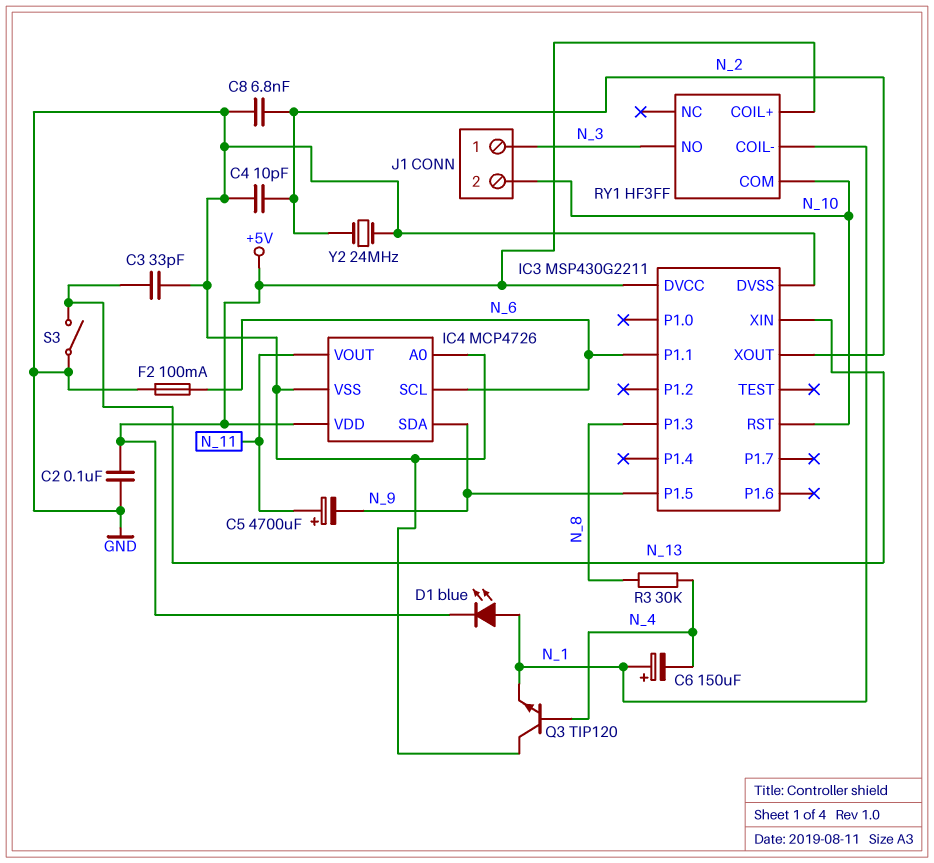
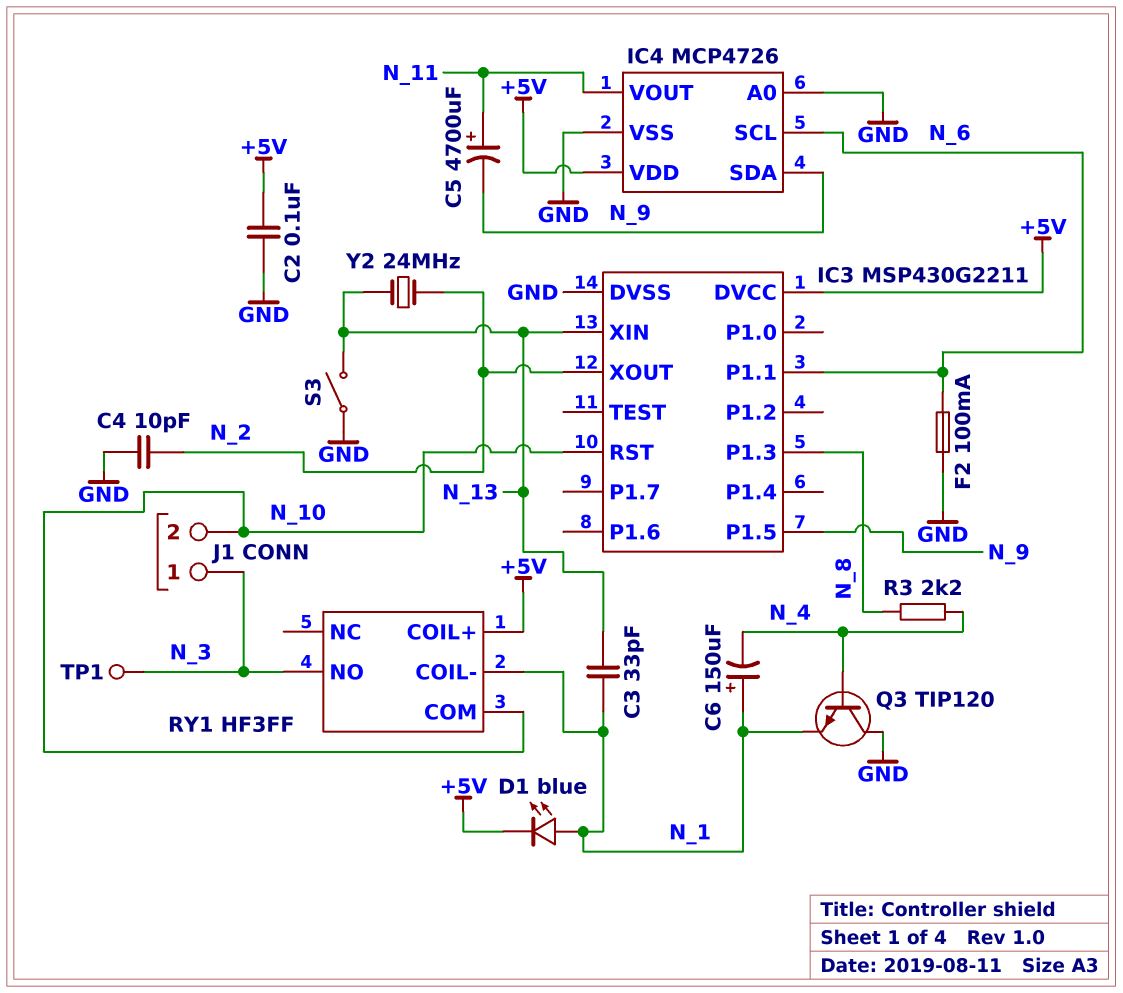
C3: 33pF (GND, N_13) -> 33pF (N_1, N_13)
C8: 6.8nF (GND, N_2) -> none
R3: 30k (N_4, N_8) -> 2.2k (N_4, N_8)
TP1: none -> test point (N_3)
Y2: 24MHz (GND, N_2) -> 24MHz (N_2, N_13)

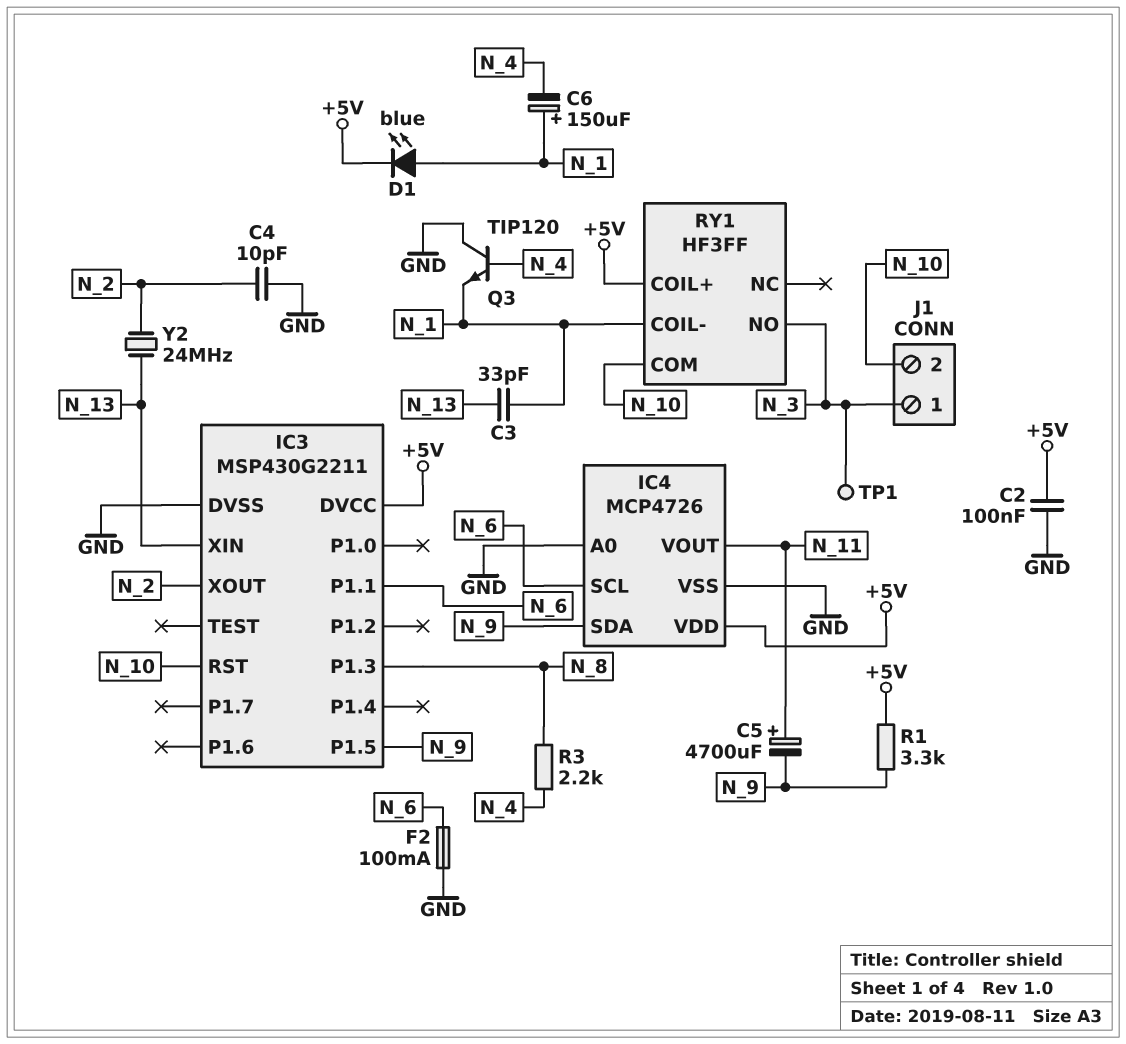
R1: none -> 3.3k (+5V, N_9)
S3: switch (GND, N_13) -> none

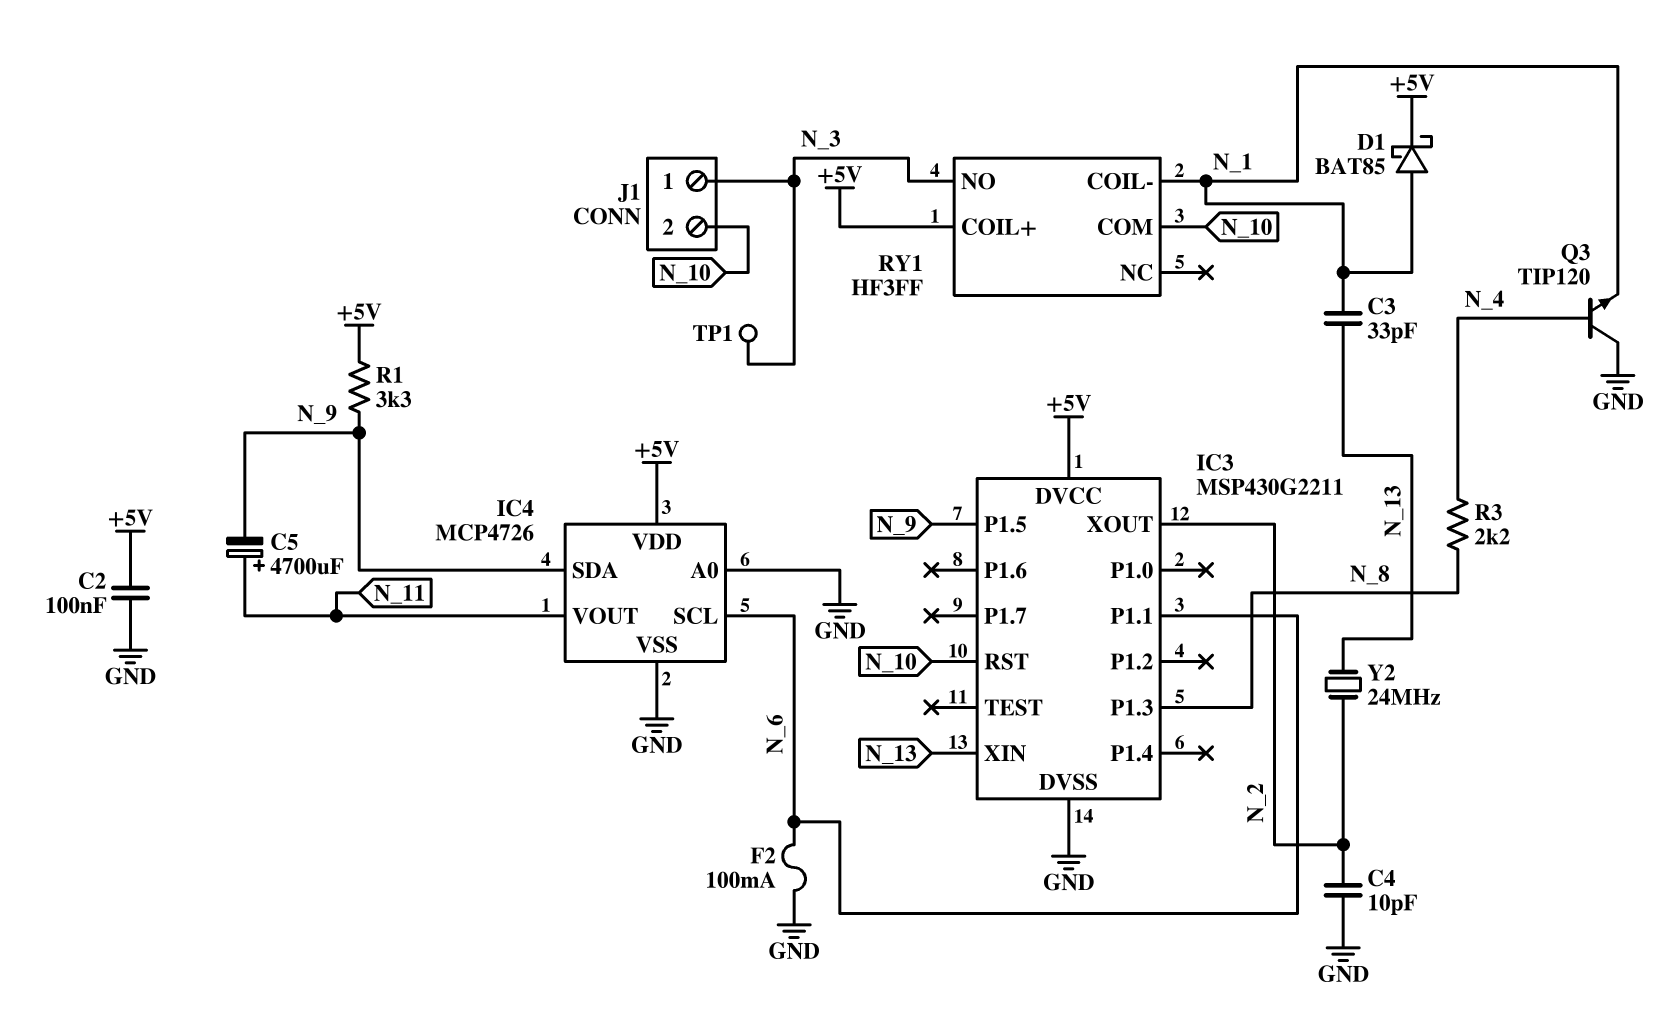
C6: 150uF (plus N_1, minus N_4) -> none
D1: LED blue (A N_1, K +5V) -> schottky BAT85 (A N_1, K +5V)

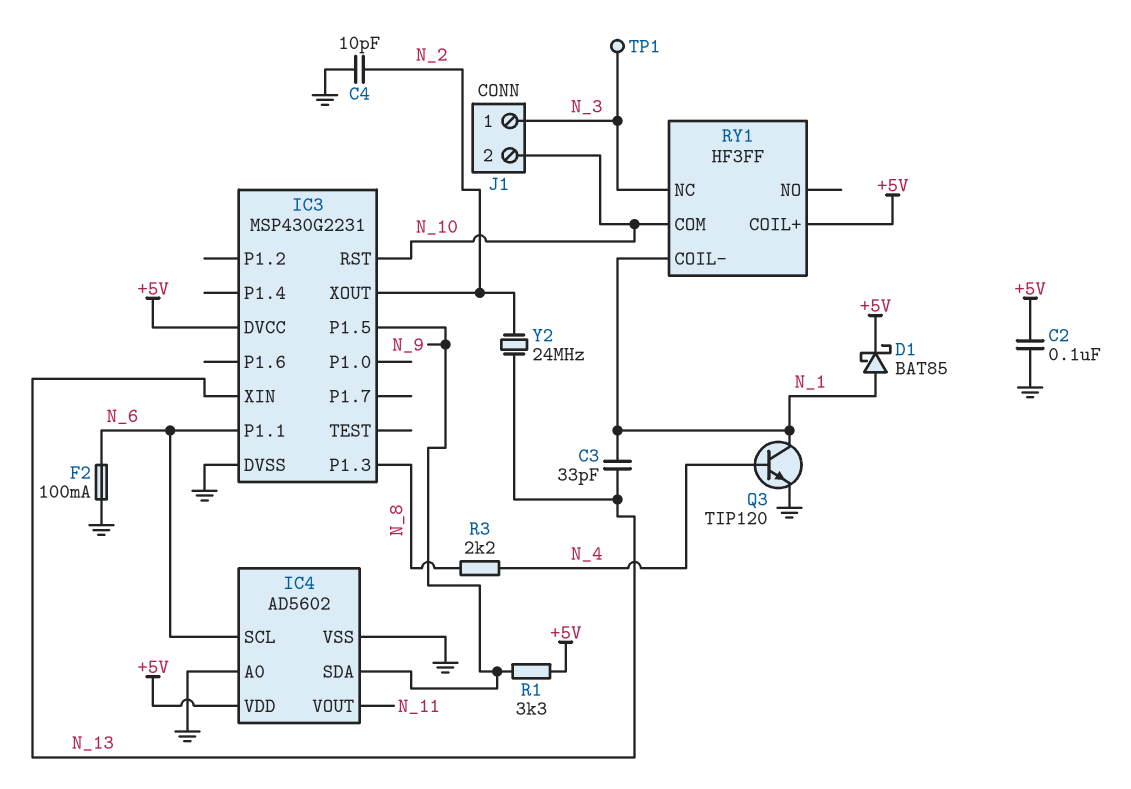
C5: 4700uF (plus N_11, minus N_9) -> none
IC3: MSP430G2211 -> MSP430G2231
IC4: MCP4726 -> AD5602
Q3: NPN TIP120 (B N_4, C GND, E N_1) -> NPN TIP120 (B N_4, C N_1, E GND)
RY1 pin NC: none -> N_3
RY1 pin NO: N_3 -> none

